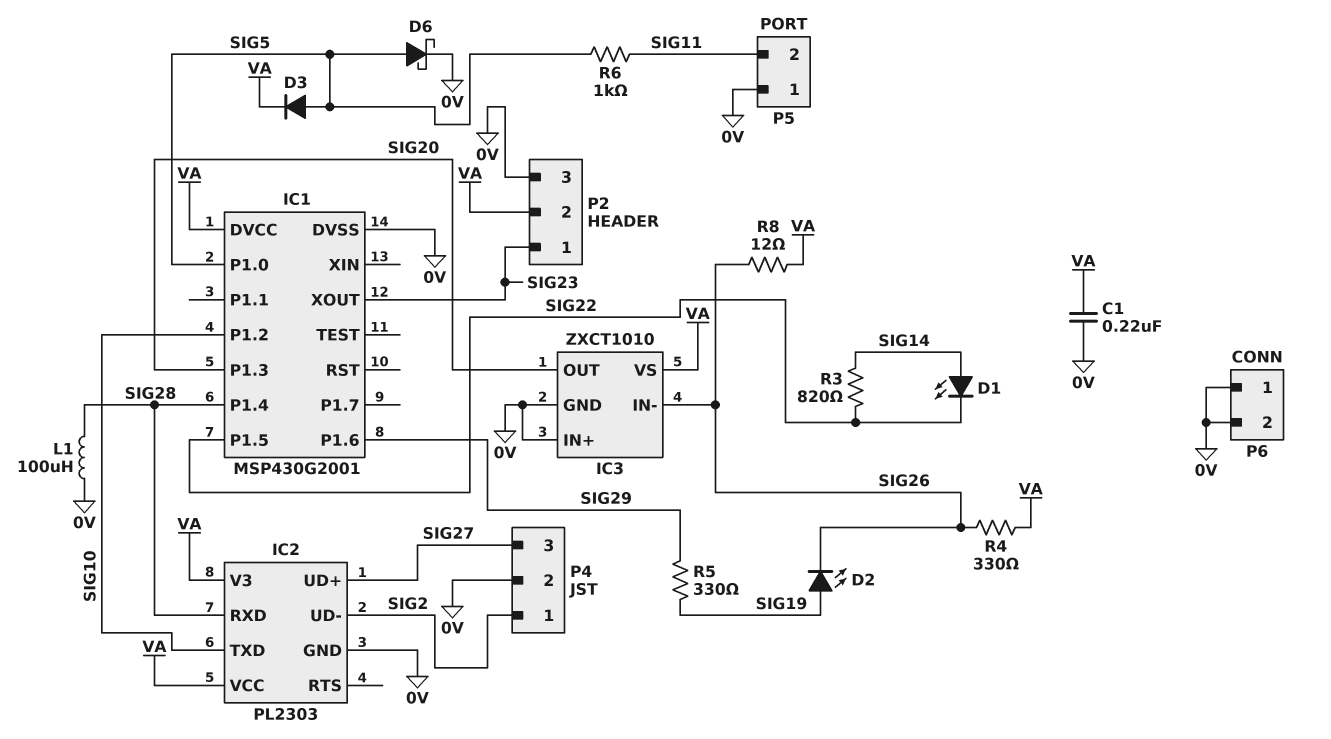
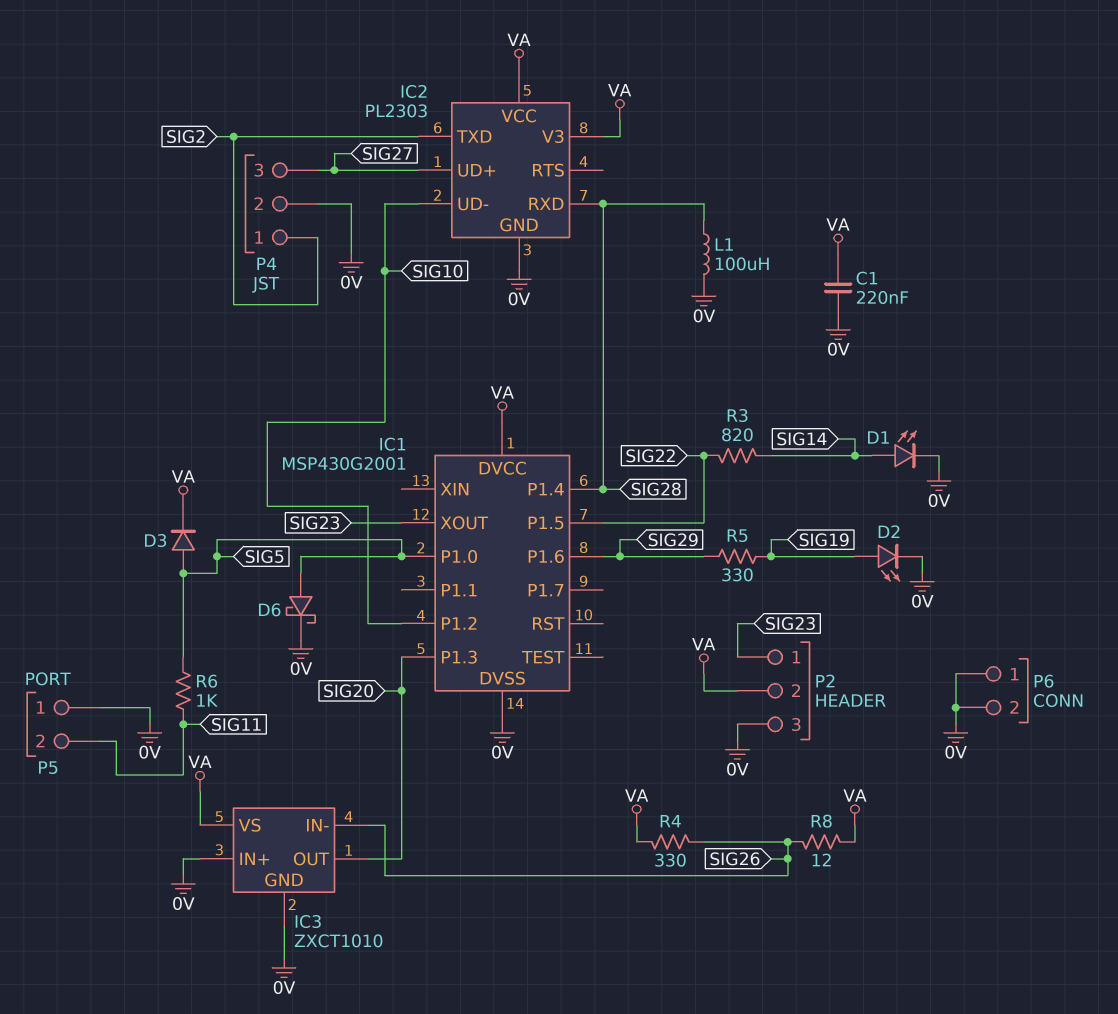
D1: LED (A SIG14, K SIG22) -> LED (A SIG14, K 0V)
D2: LED (A SIG19, K SIG26) -> LED (A SIG19, K 0V)
IC2 pin TXD: SIG10 -> SIG2
IC2 pin UD-: SIG2 -> SIG10

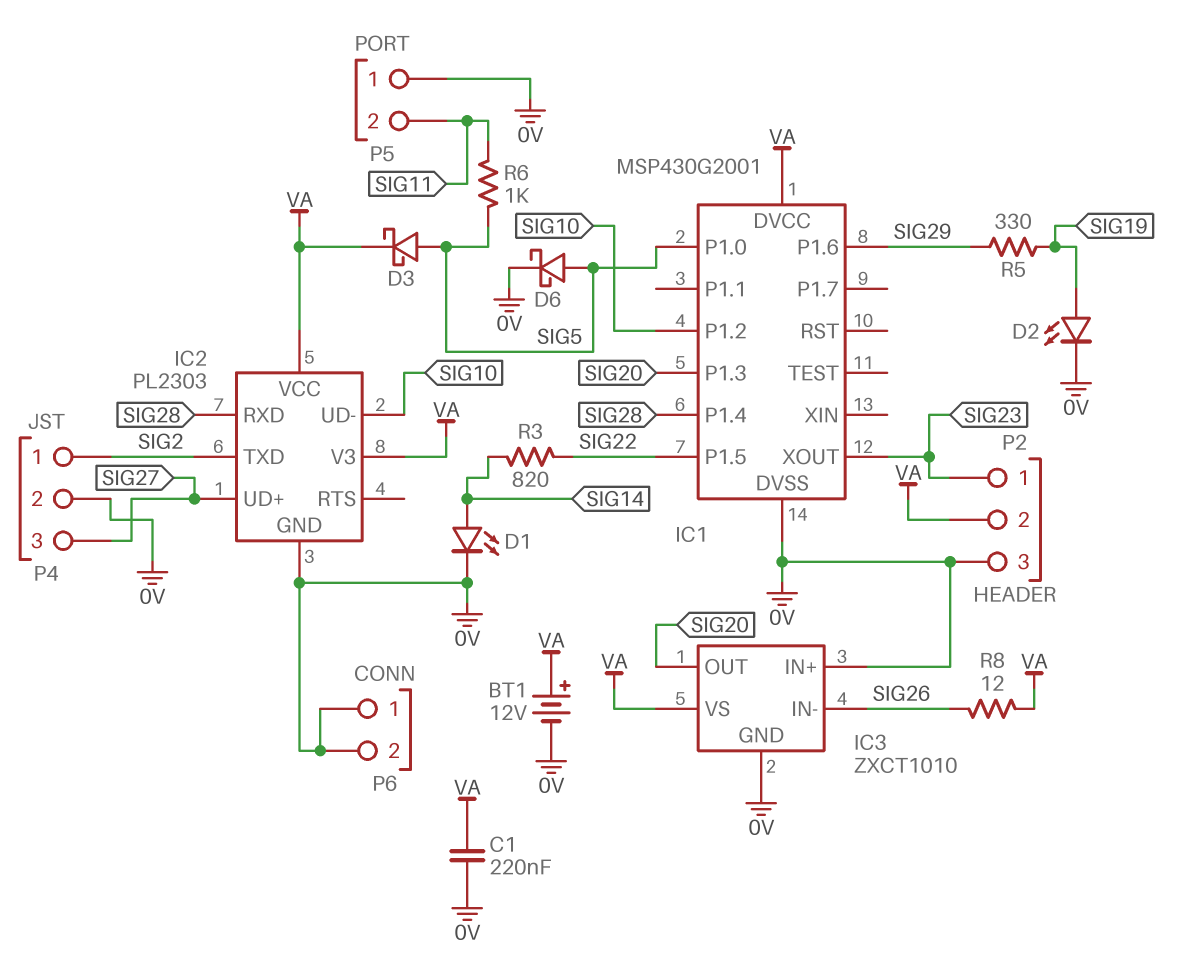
BT1: none -> 12V (plus VA, minus 0V)
D3: diode (A SIG5, K VA) -> schottky (A SIG5, K VA)
L1: 100uH (0V, SIG28) -> none
R4: 330 (SIG26, VA) -> none

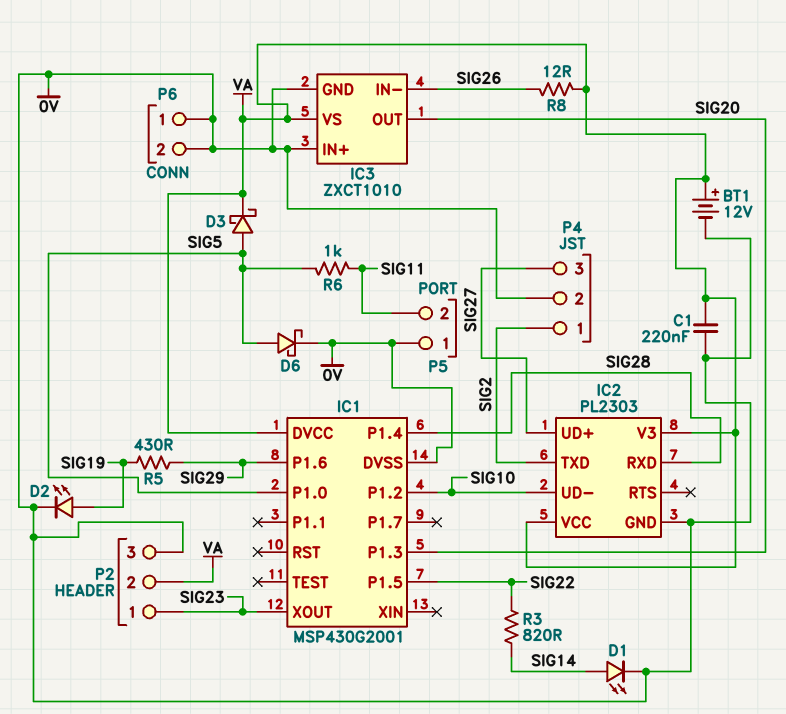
R5: 330 (SIG19, SIG29) -> 430 (SIG19, SIG29)

